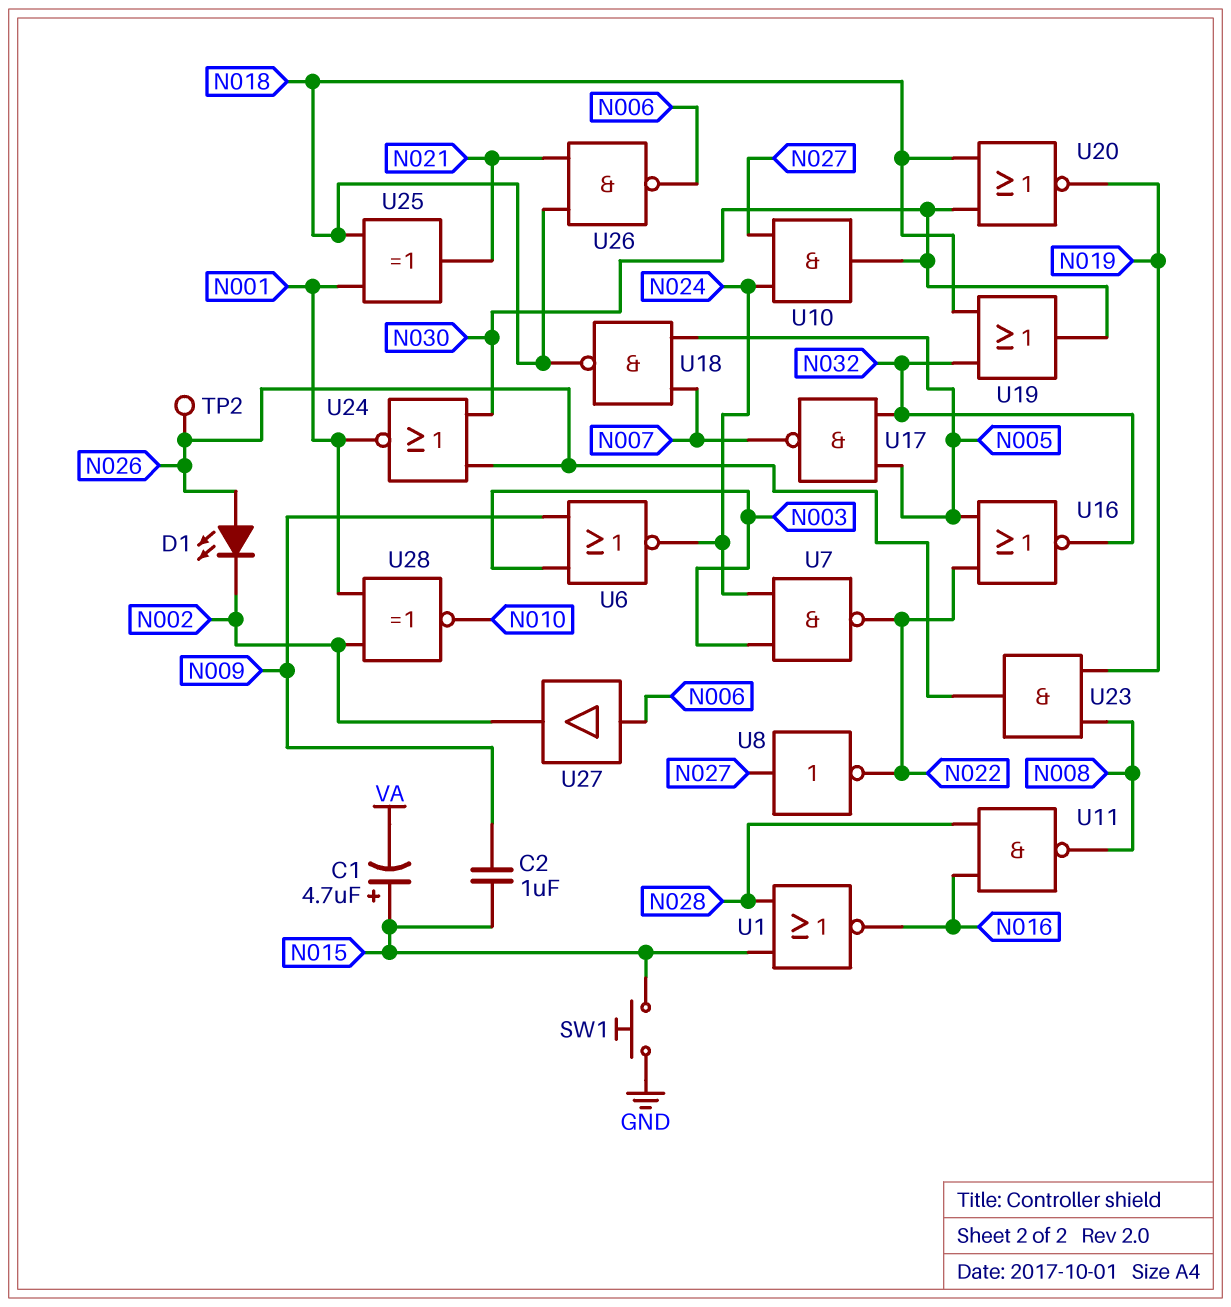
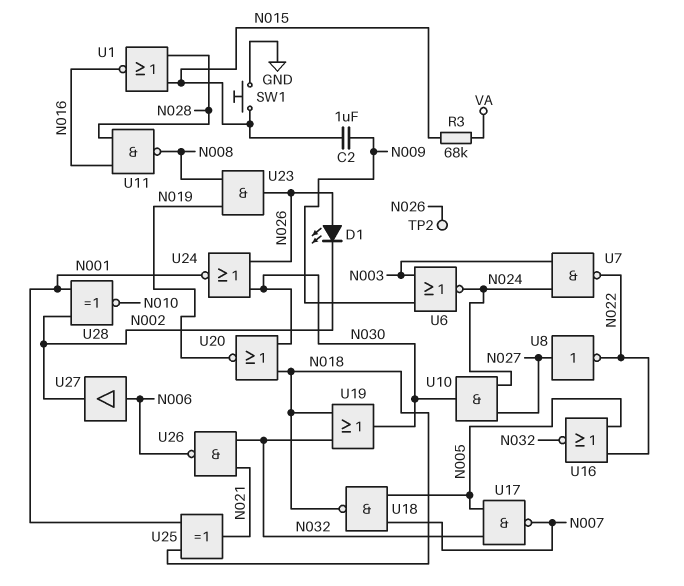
C1: 4.7uF (plus N015, minus VA) -> none
R3: none -> 68k (N015, VA)
U26: NAND (in N018, in N021, out N006) -> NAND (in N021, in N032, out N006)

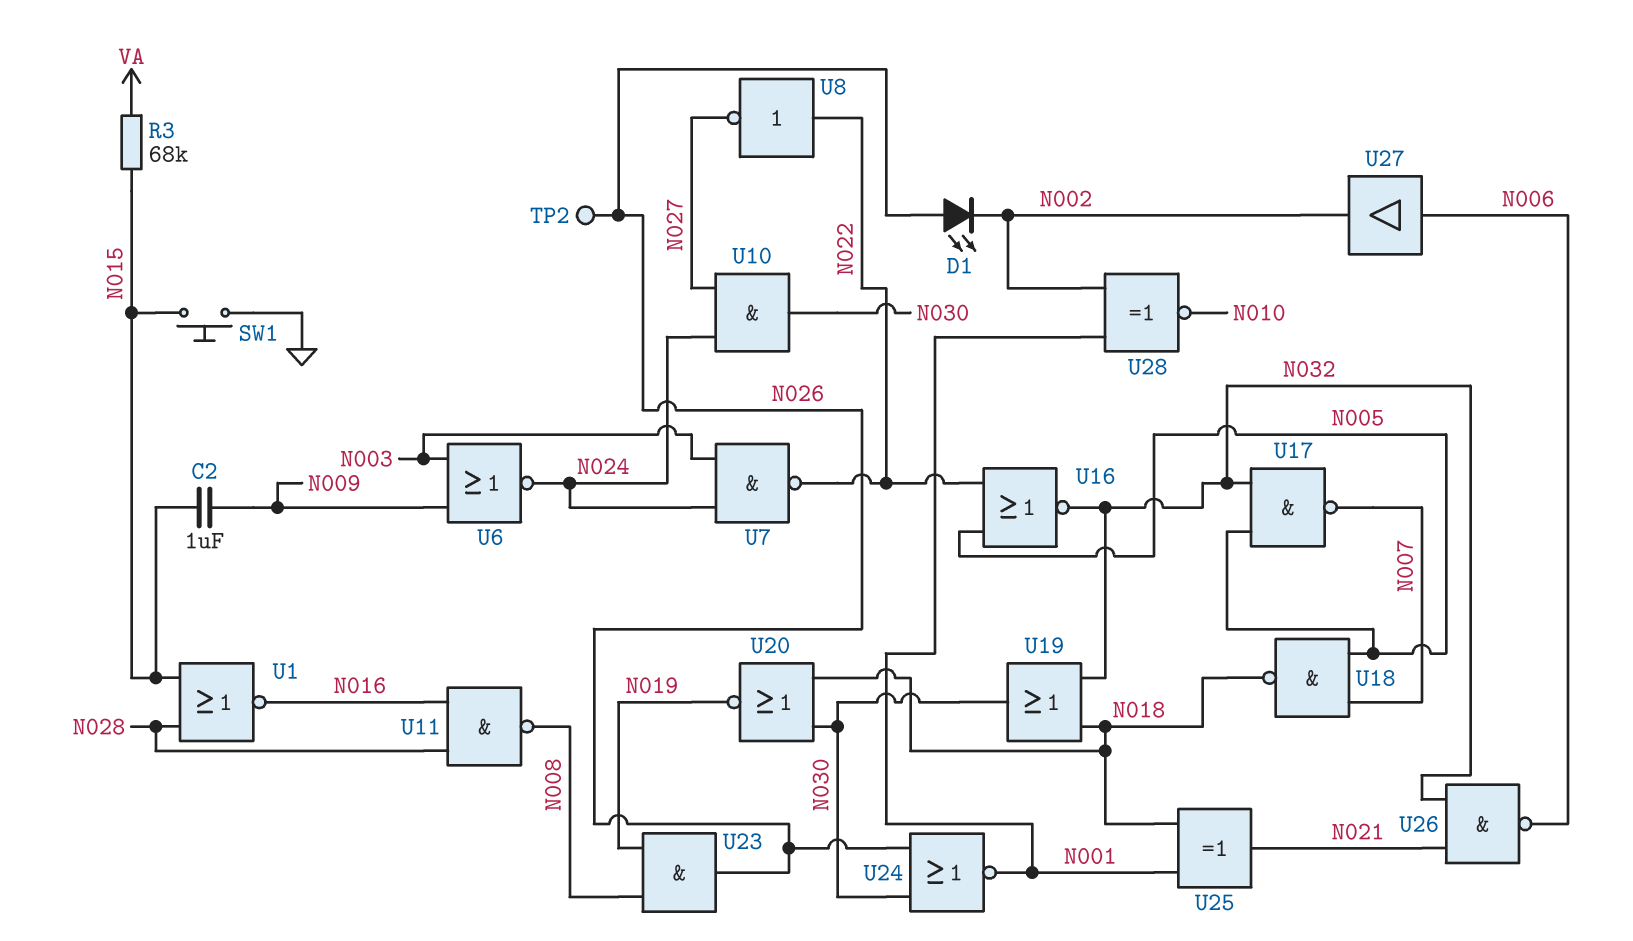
U8: NOT (in N027, out N022) -> NOT (in N022, out N027)

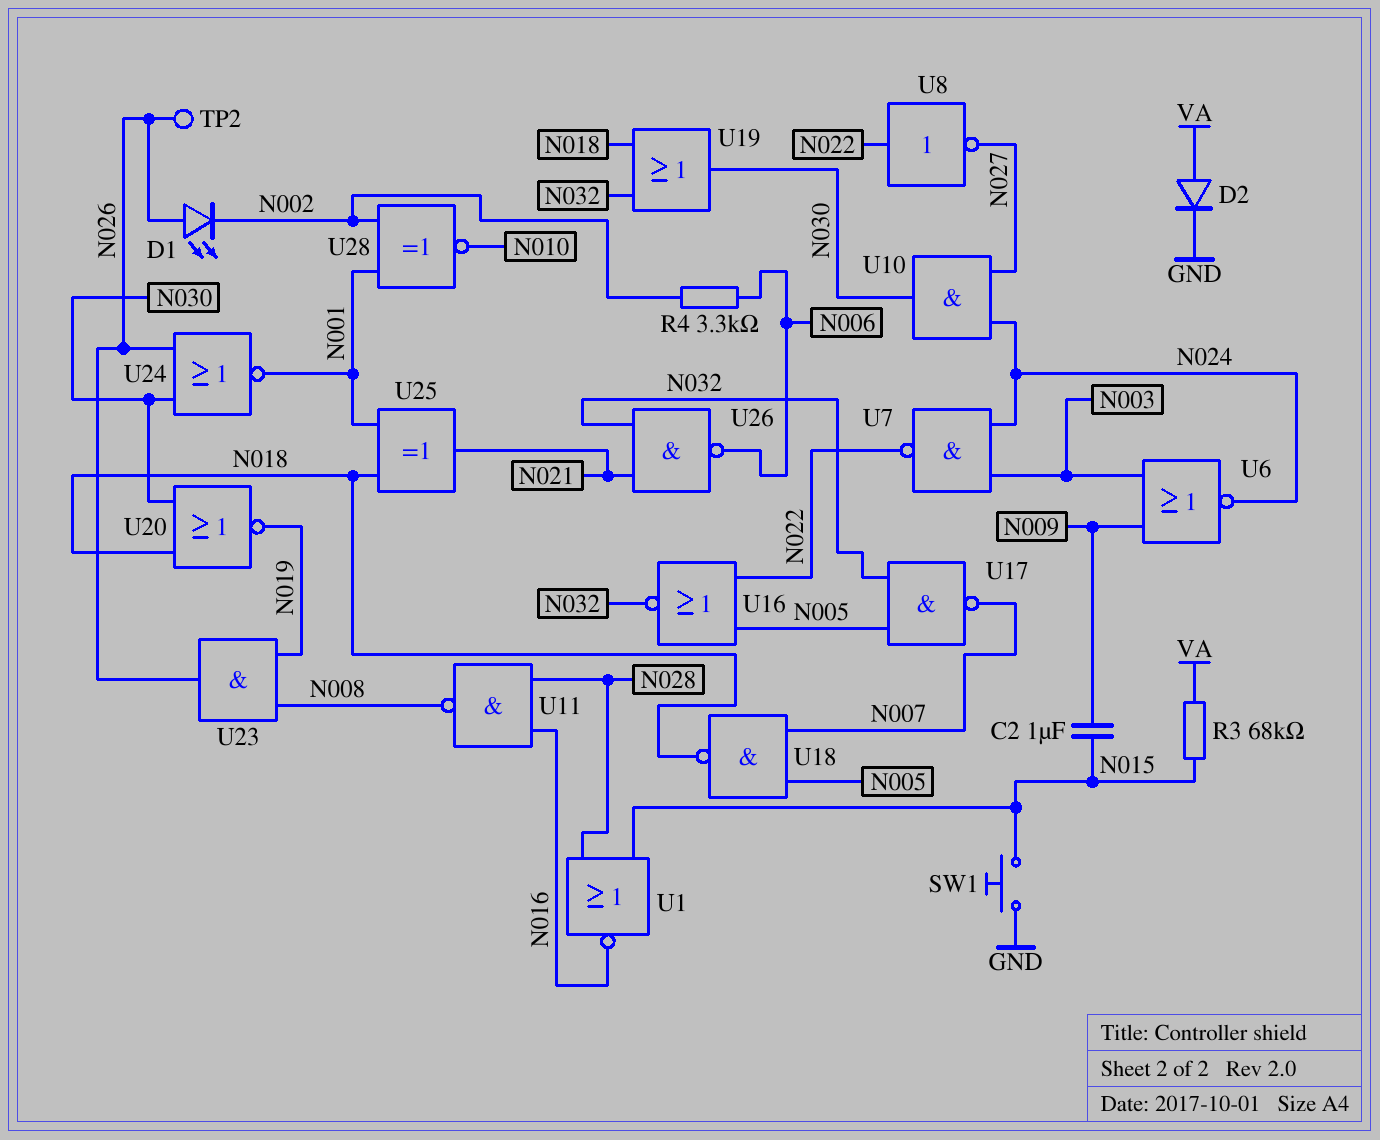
D2: none -> diode (A VA, K GND)
R4: none -> 3.3k (N002, N006)
U27: buffer (in N006, out N002) -> none

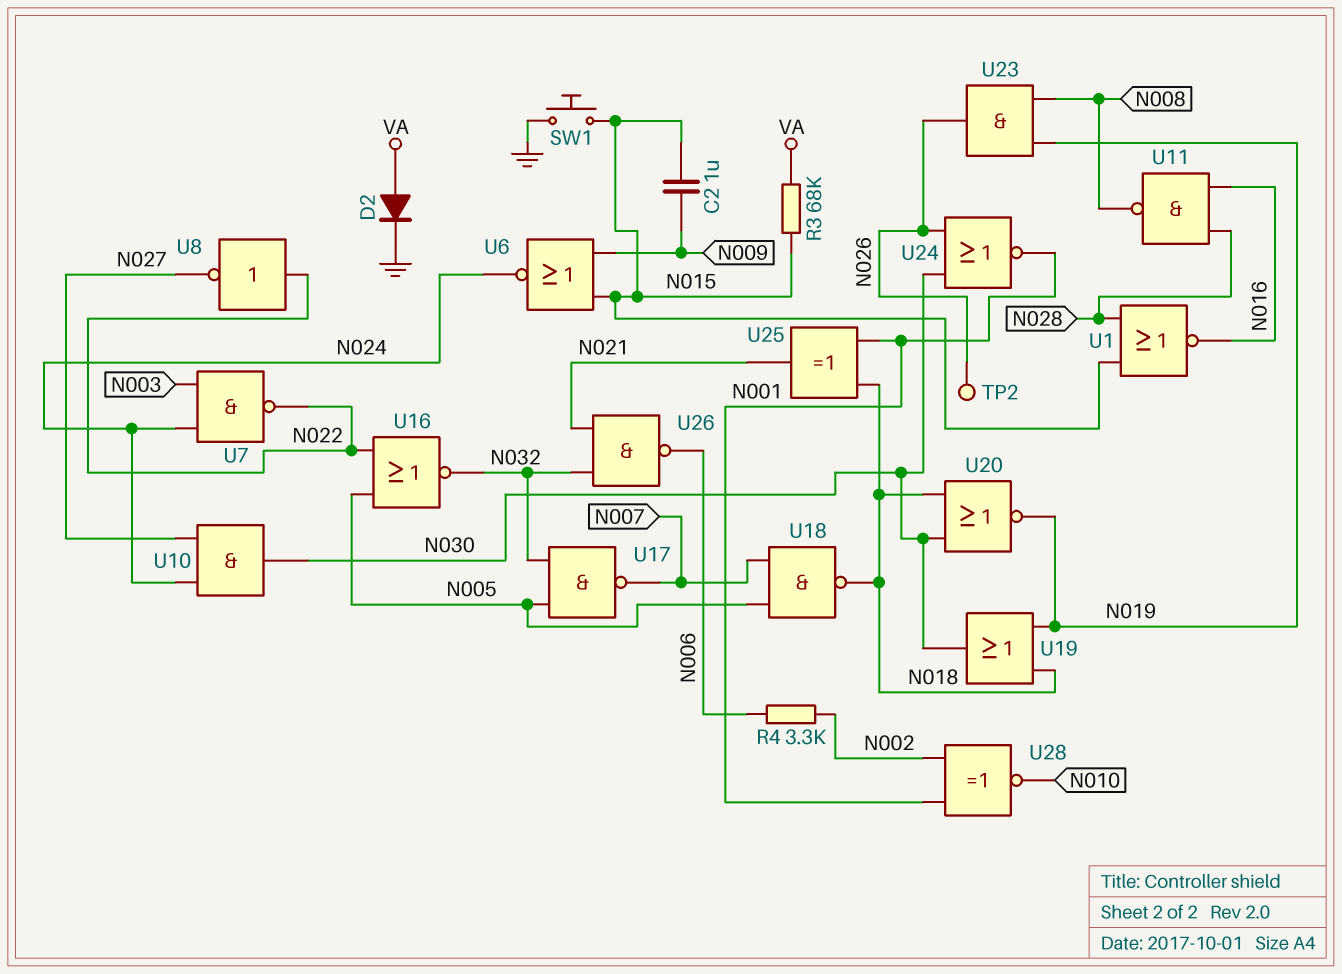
D1: LED (A N026, K N002) -> none
U6: NOR (in N003, in N009, out N024) -> NOR (in N009, in N015, out N024)
U19: OR (in N018, in N032, out N030) -> OR (in N018, in N019, out N030)

